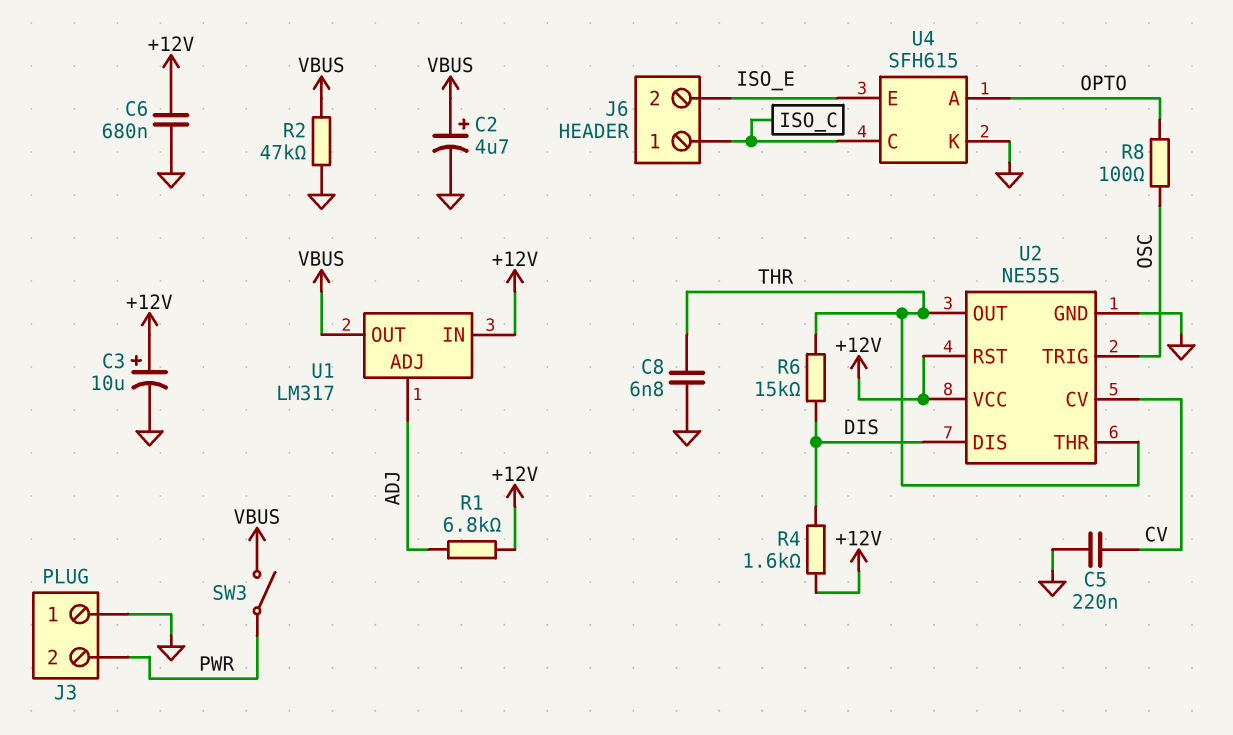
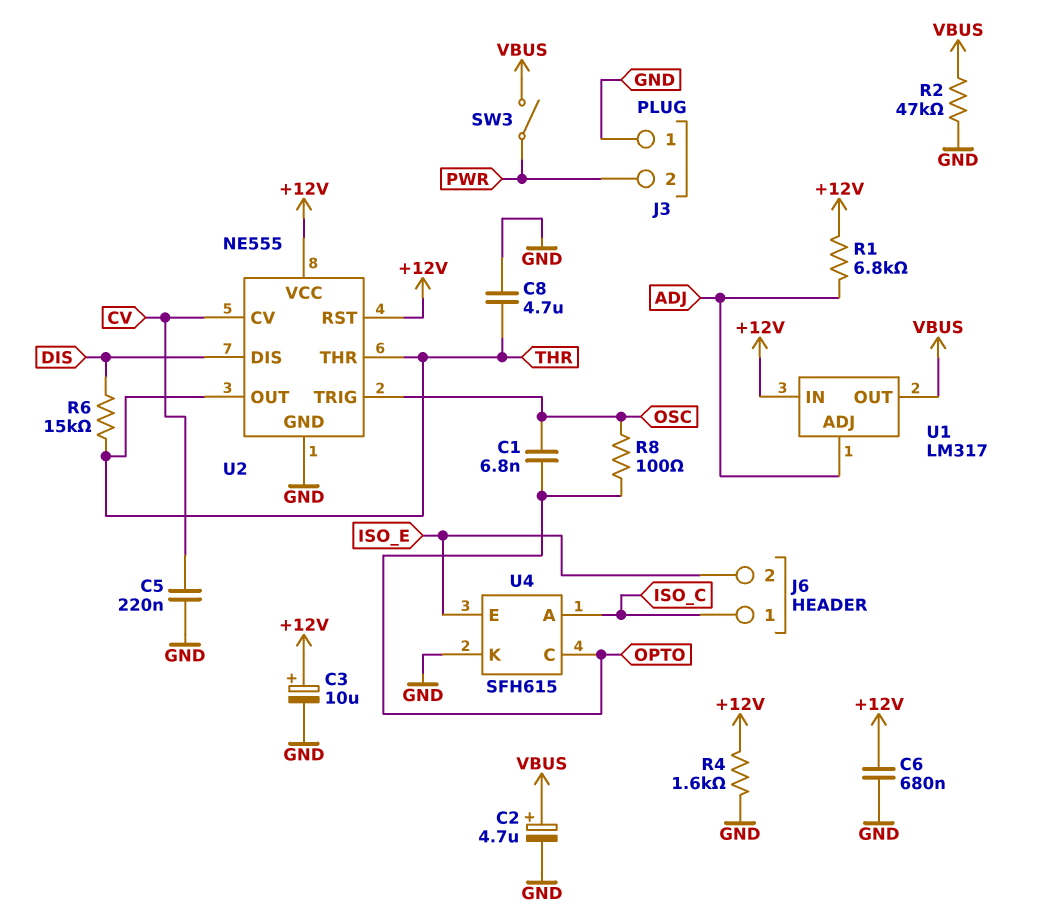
C1: none -> 6.8nF (OPTO, OSC)
C8: 6.8nF (GND, THR) -> 4.7uF (GND, THR)
R4: 1.6k (+12V, DIS) -> 1.6k (+12V, GND)
U4 pin A: OPTO -> ISO_C
U4 pin C: ISO_C -> OPTO

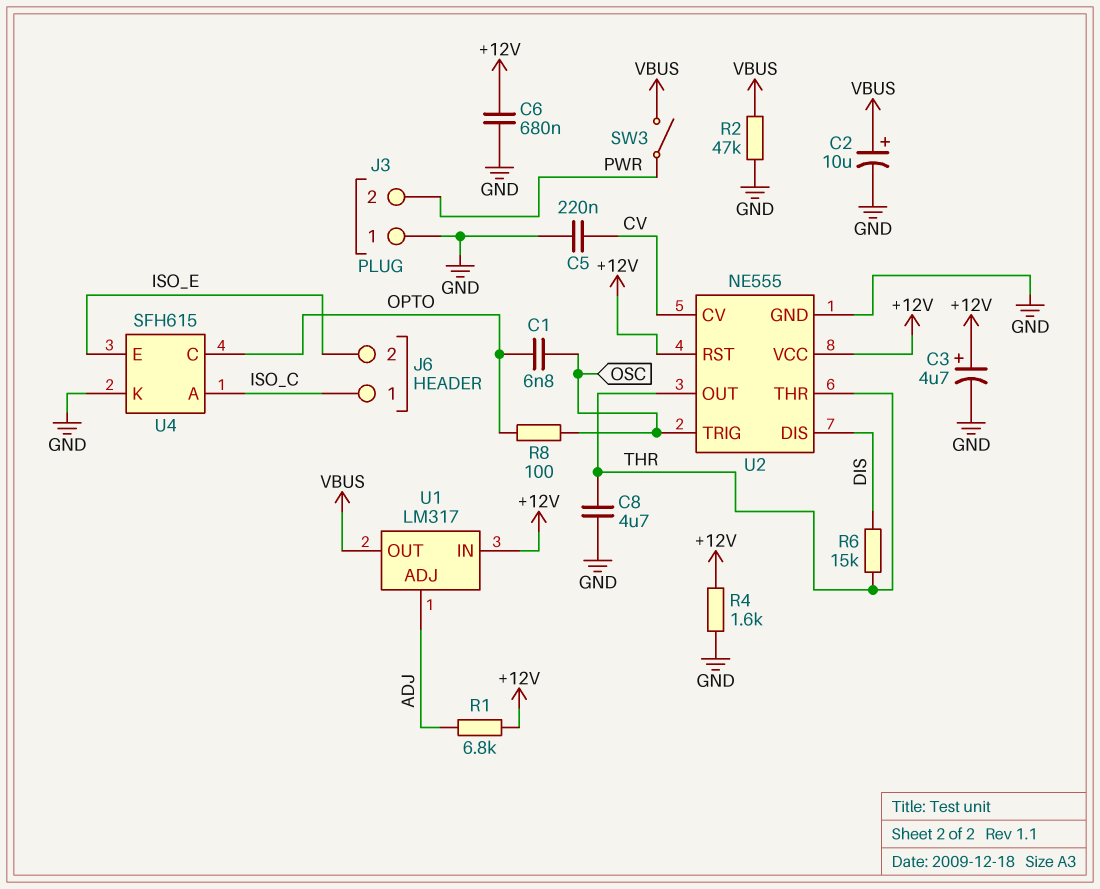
C2: 4.7uF (plus VBUS, minus GND) -> 10uF (plus VBUS, minus GND)
C3: 10uF (plus +12V, minus GND) -> 4.7uF (plus +12V, minus GND)

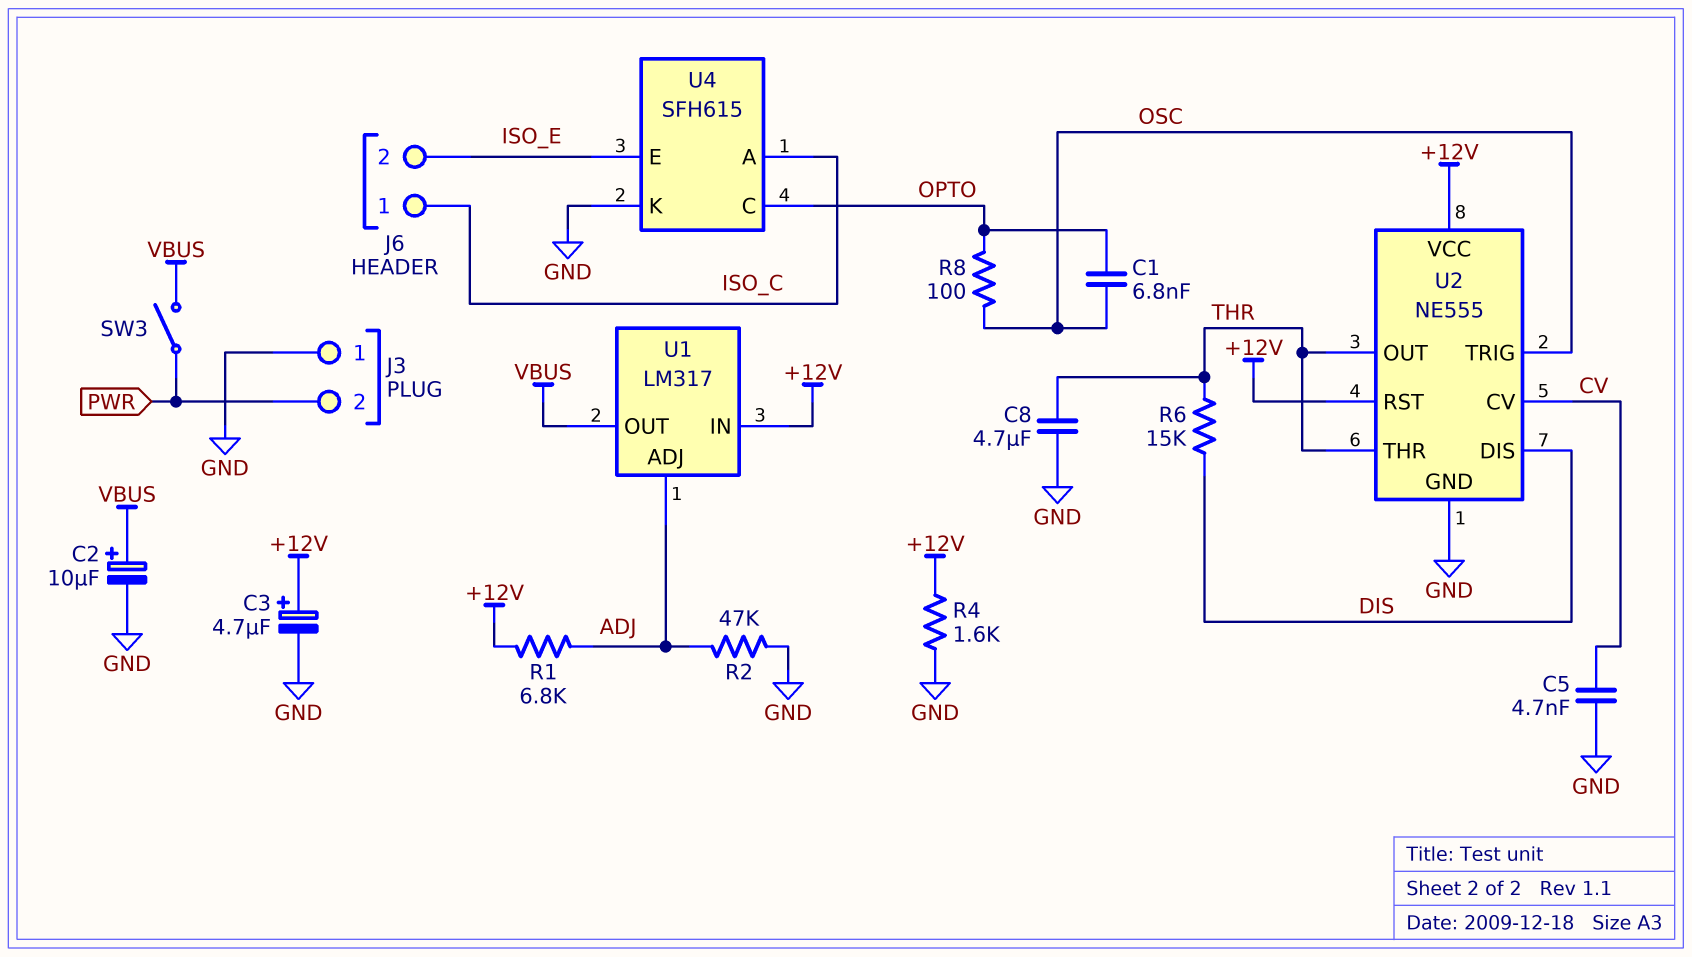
C5: 220nF (CV, GND) -> 4.7nF (CV, GND)
C6: 680nF (+12V, GND) -> none
R2: 47k (GND, VBUS) -> 47k (ADJ, GND)

